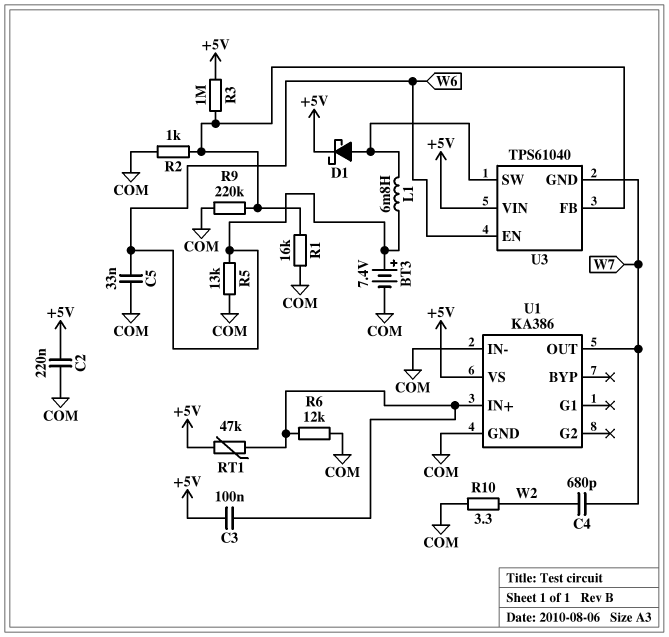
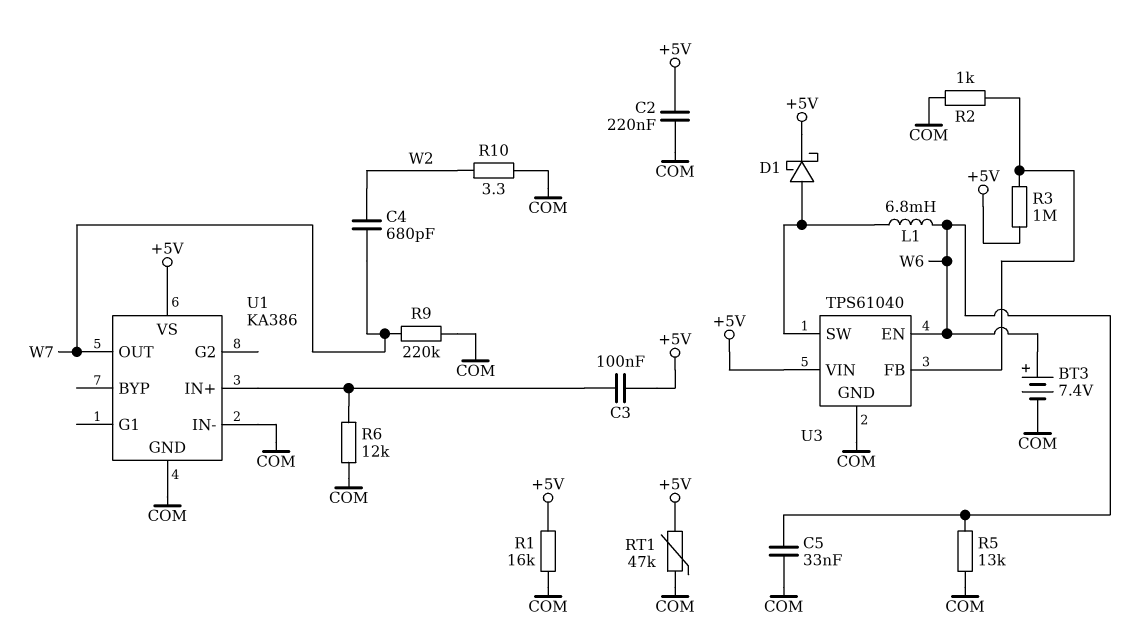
R1: 16k (COM, U3/FB) -> 16k (+5V, COM)
R9: 220k (COM, U3/FB) -> 220k (COM, W7)
RT1: 47k (+5V, U1/IN+) -> 47k (+5V, COM)
U3 pin GND: W7 -> COM

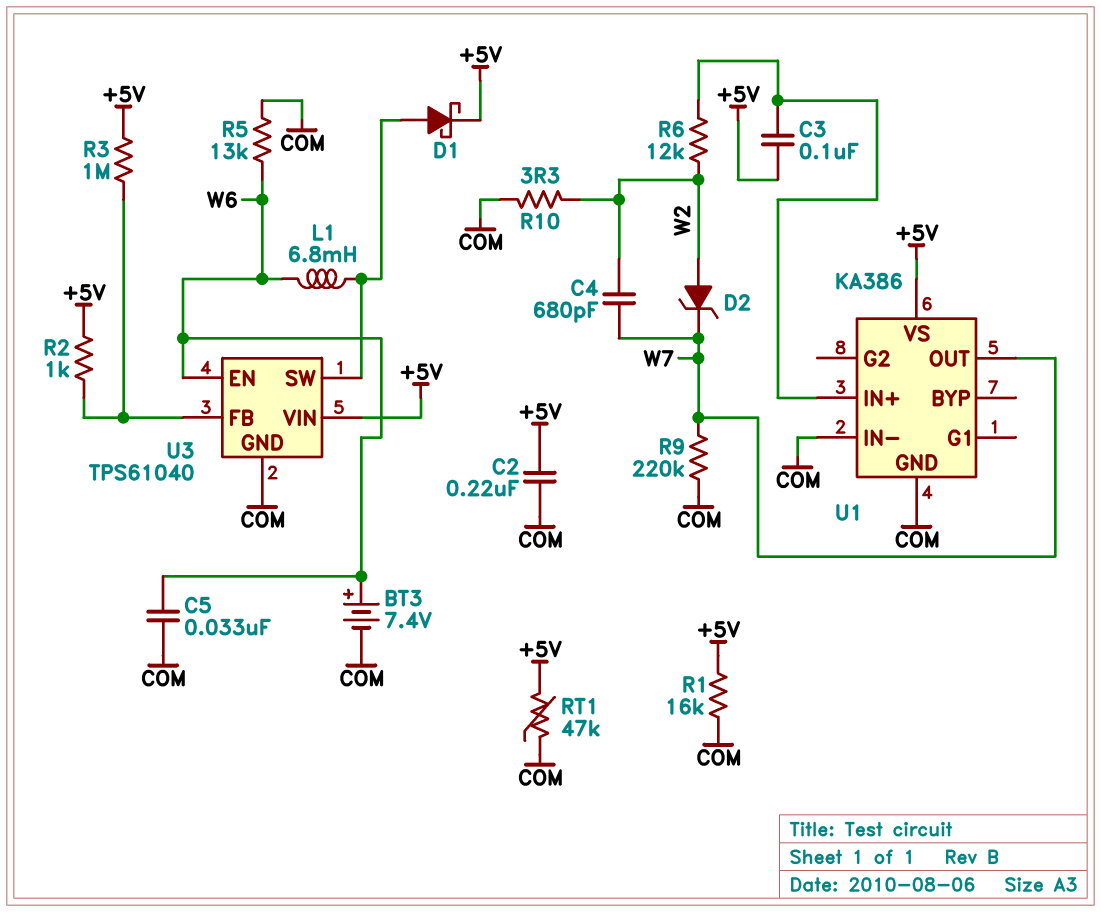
D2: none -> zener (A W2, K W7)
R2: 1k (COM, U3/FB) -> 1k (+5V, U3/FB)
R6: 12k (COM, U1/IN+) -> 12k (U1/IN+, W2)

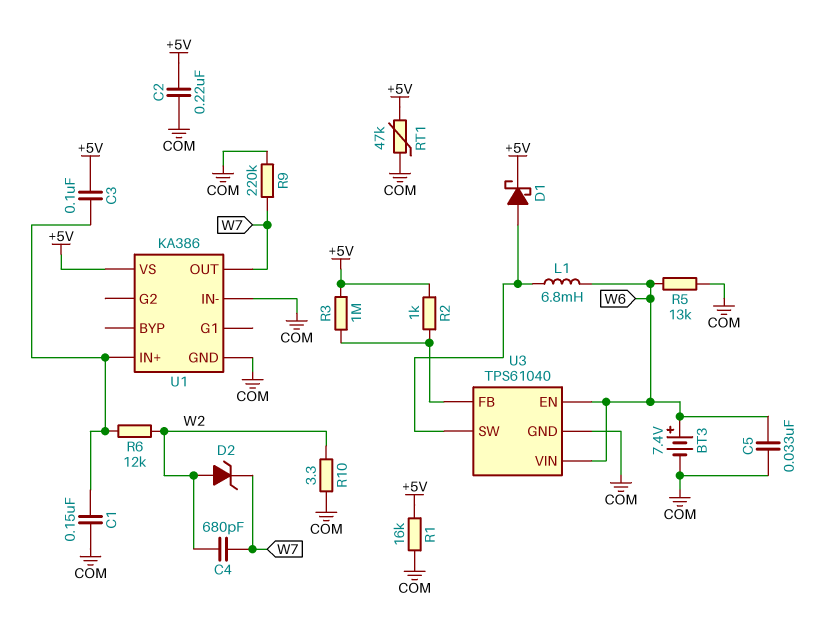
C1: none -> 150nF (COM, U1/IN+)
U3 pin VIN: +5V -> W6

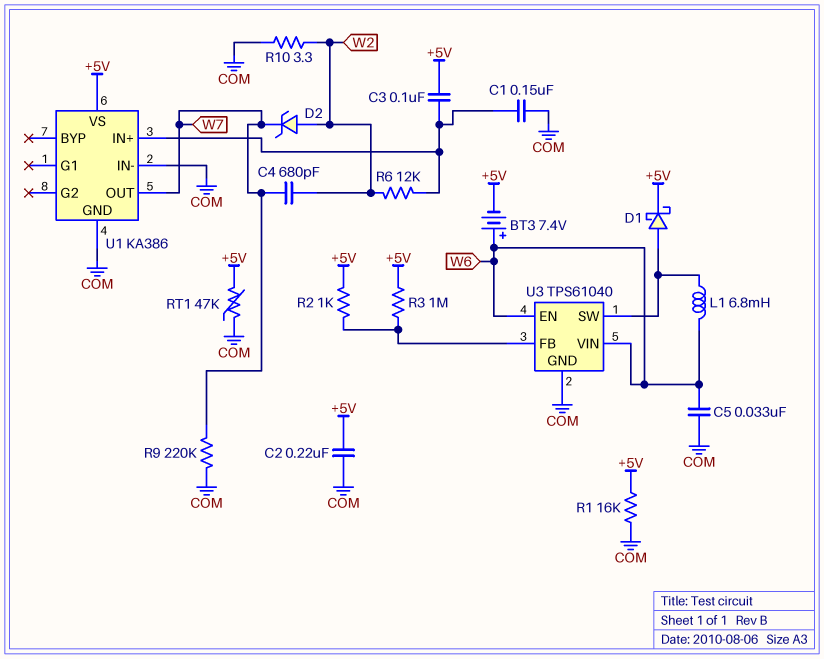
BT3: 7.4V (plus W6, minus COM) -> 7.4V (plus W6, minus +5V)
R5: 13k (COM, W6) -> none

